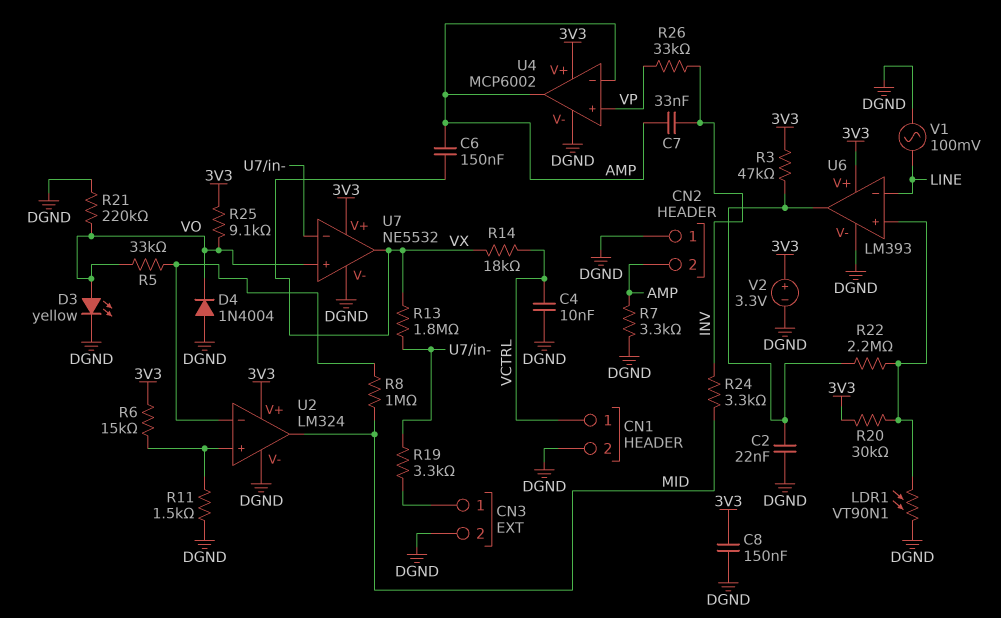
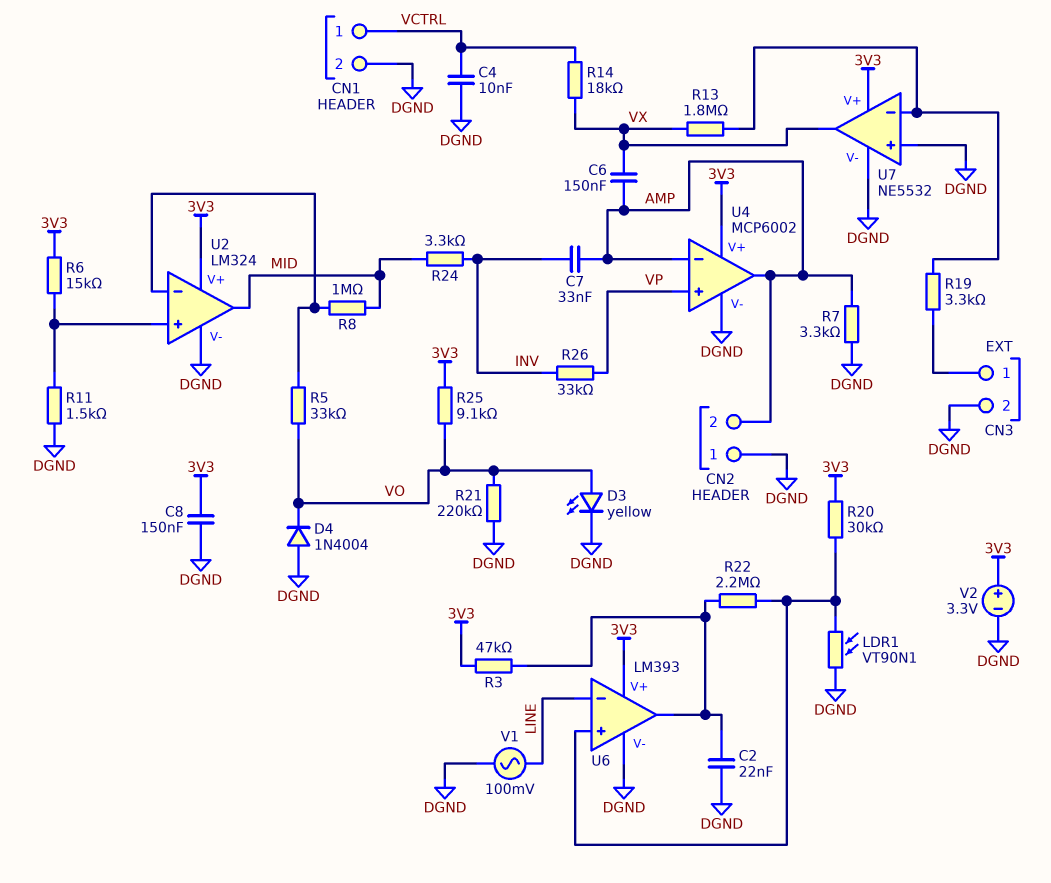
U7 pin in+: VO -> DGND

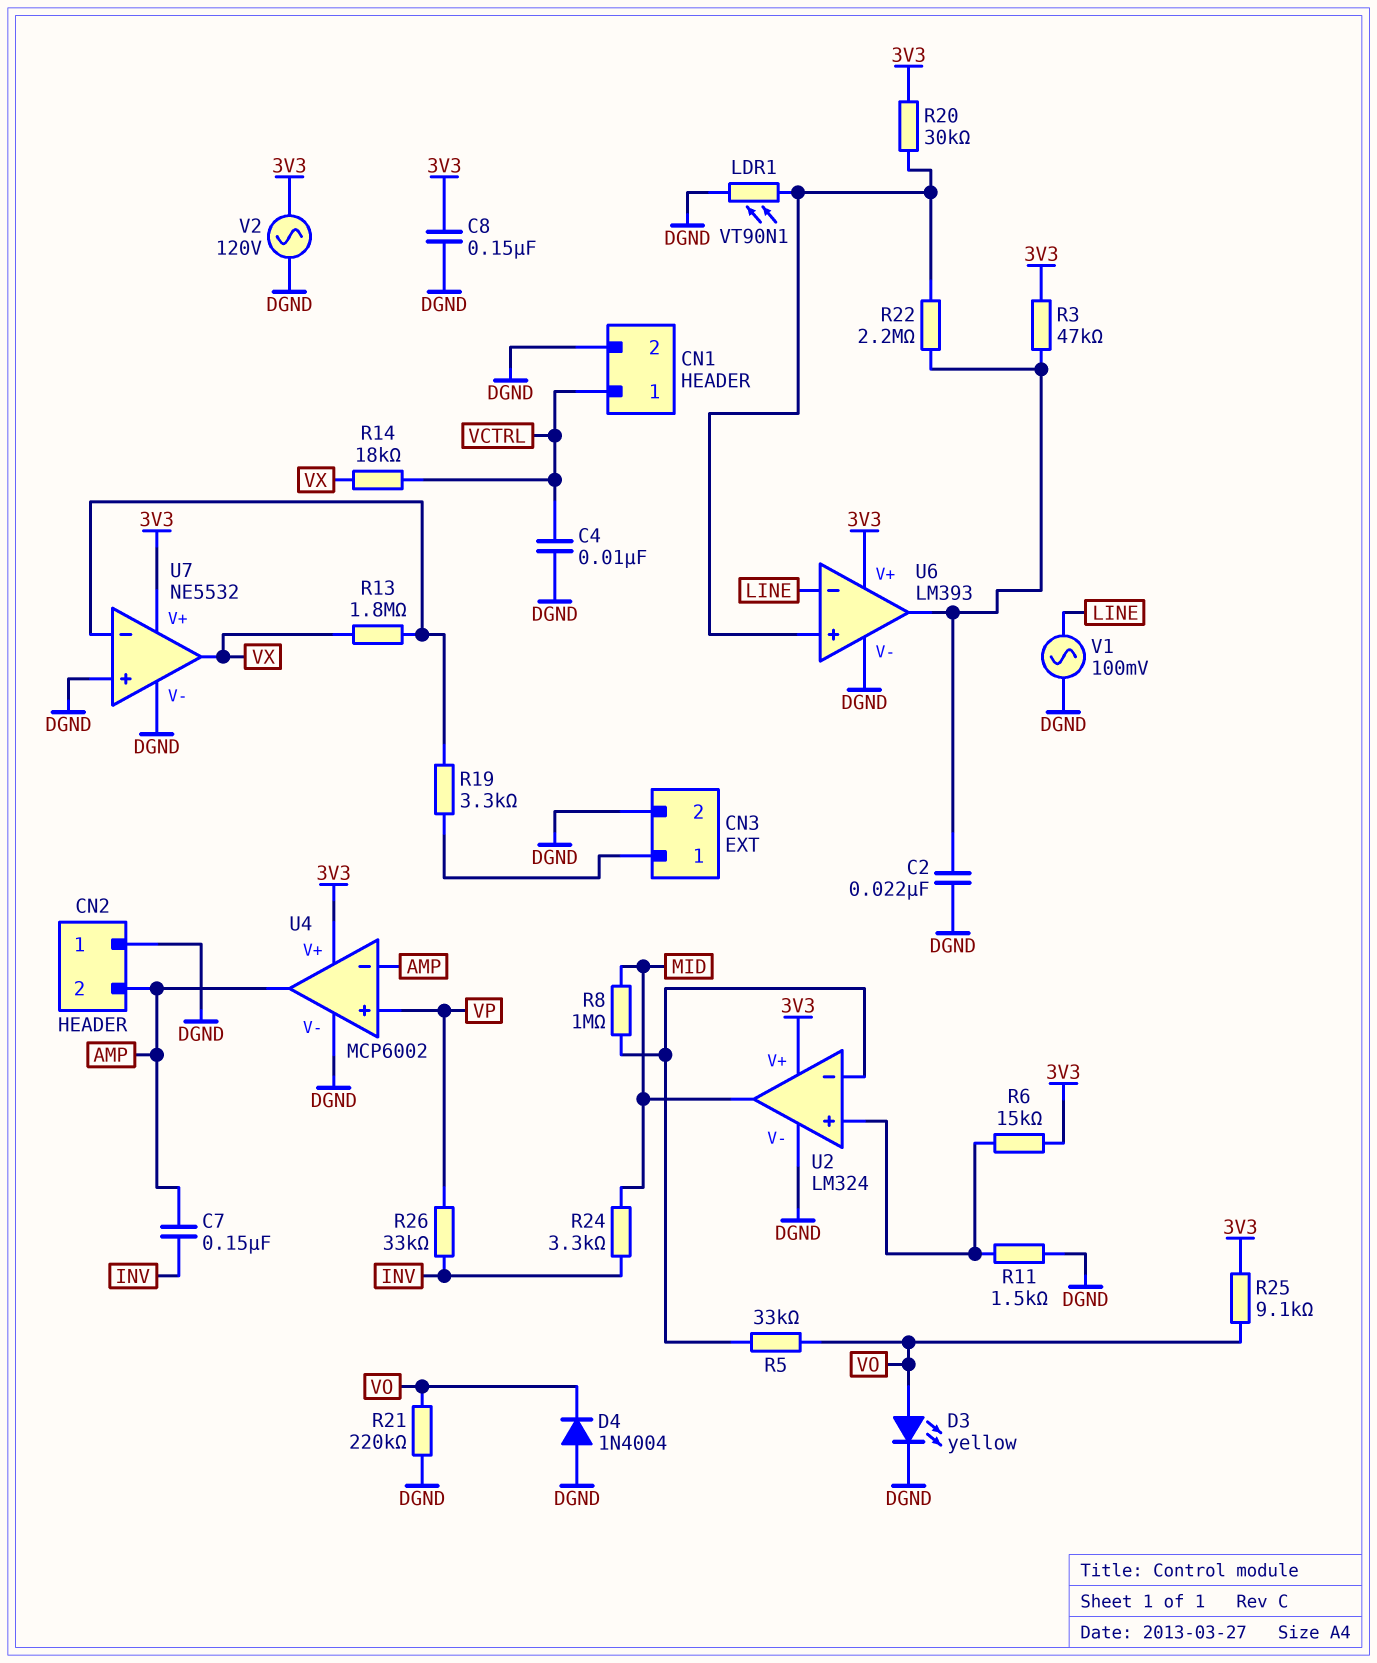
C6: 150nF (AMP, VX) -> none
C7: 33nF (AMP, INV) -> 150nF (AMP, INV)
R7: 3.3k (AMP, DGND) -> none
V2: 3.3V (plus 3V3, minus DGND) -> AC 120V (3V3, DGND)

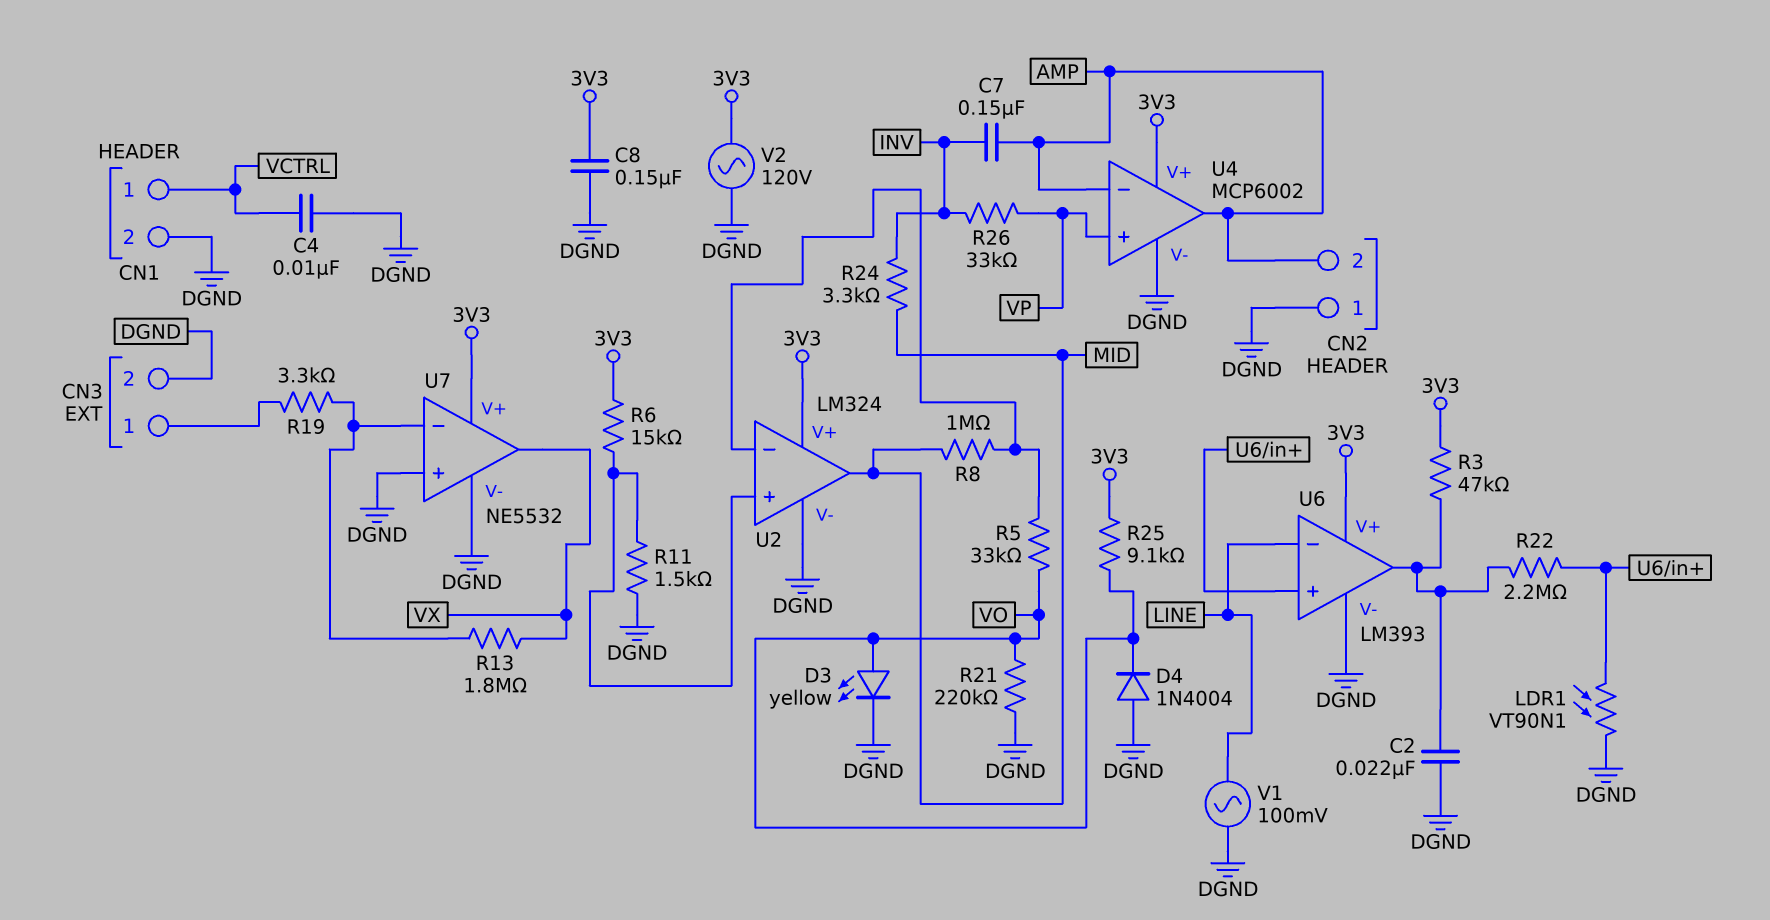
R14: 18k (VCTRL, VX) -> none
R20: 30k (3V3, U6/in+) -> none

